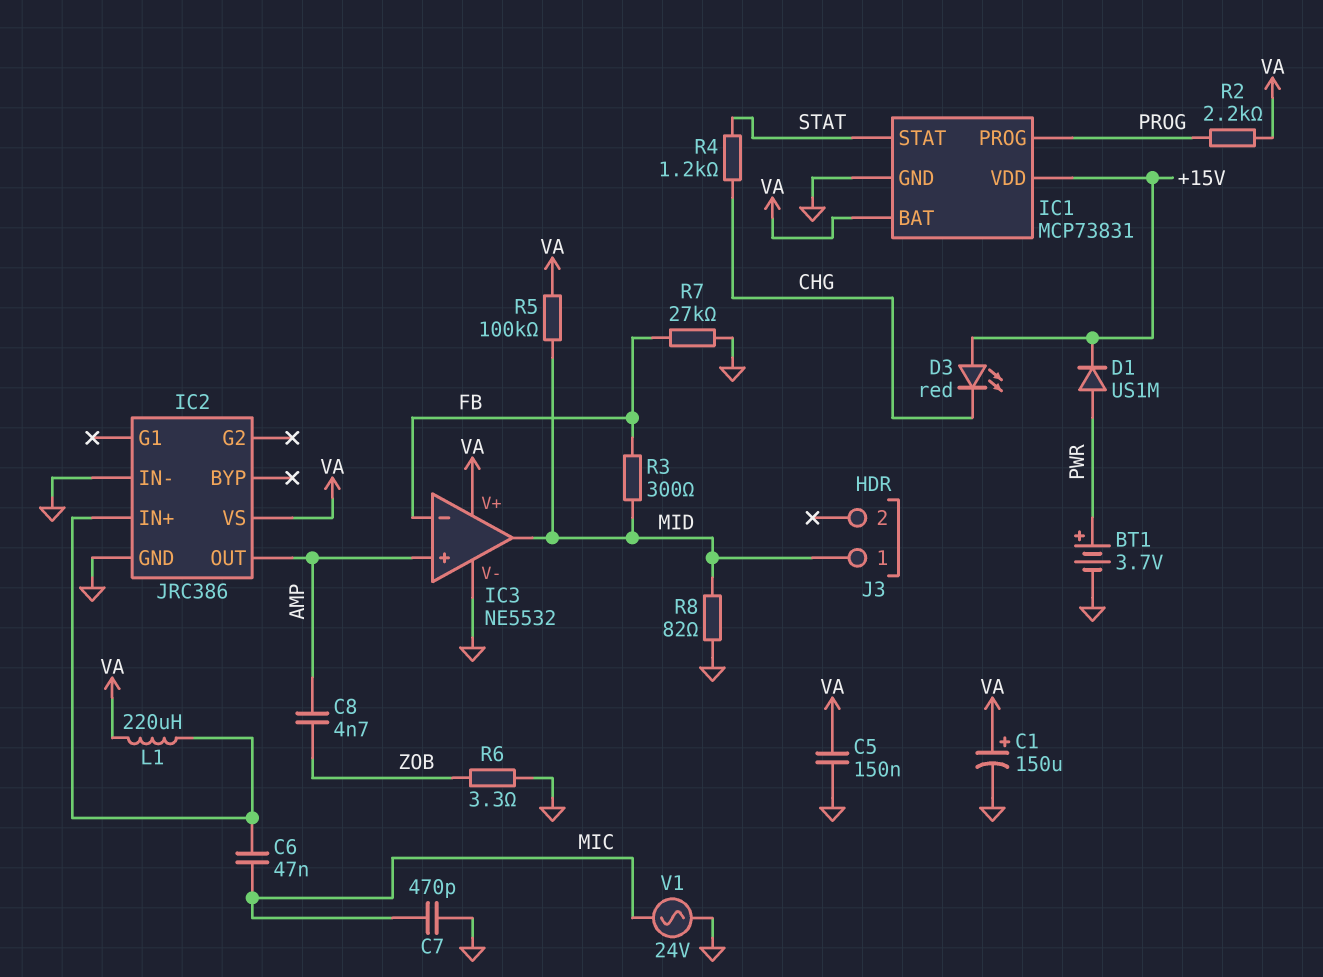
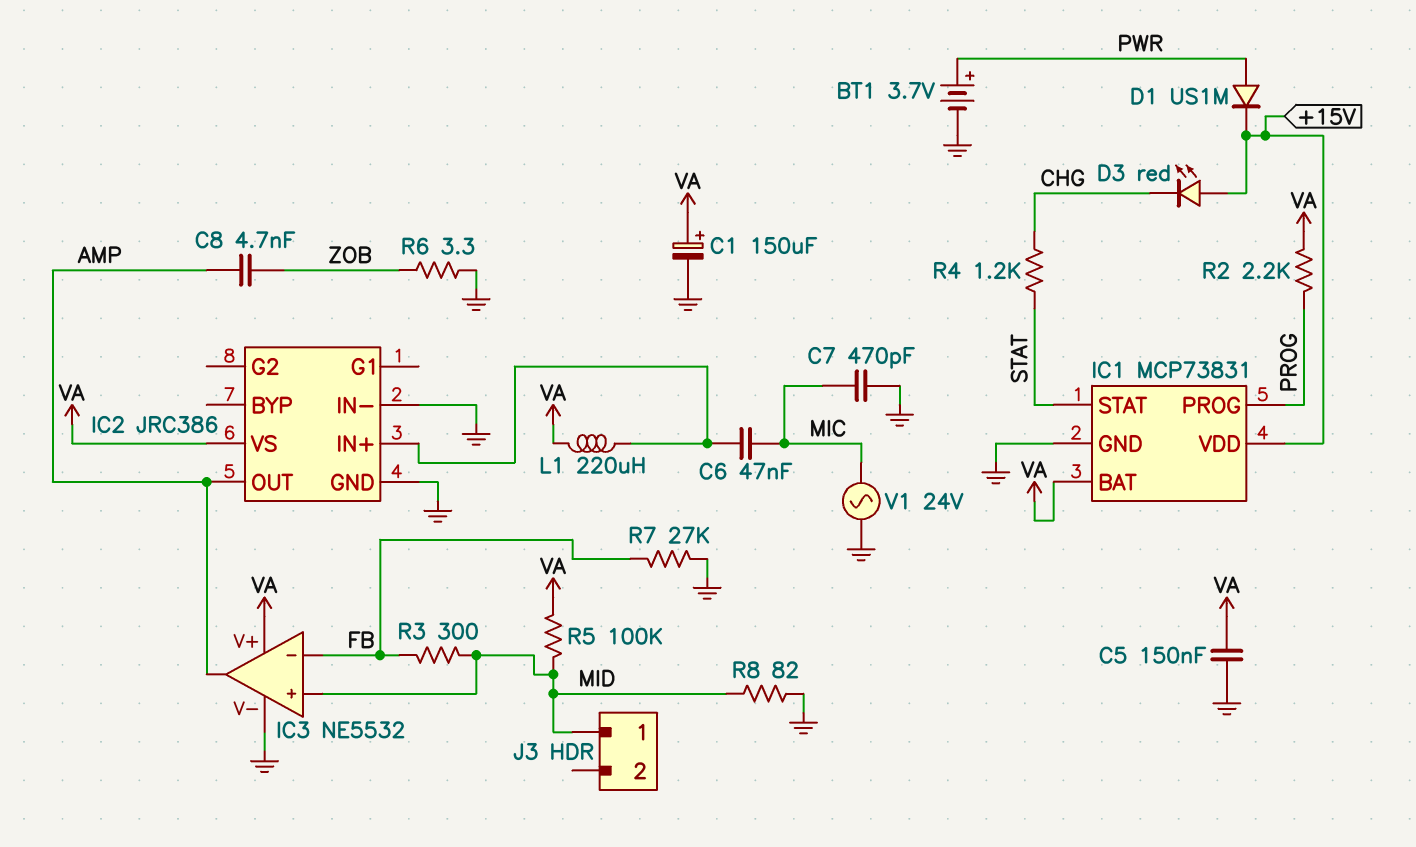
IC3 pin in+: AMP -> MID
IC3 pin out: MID -> AMP

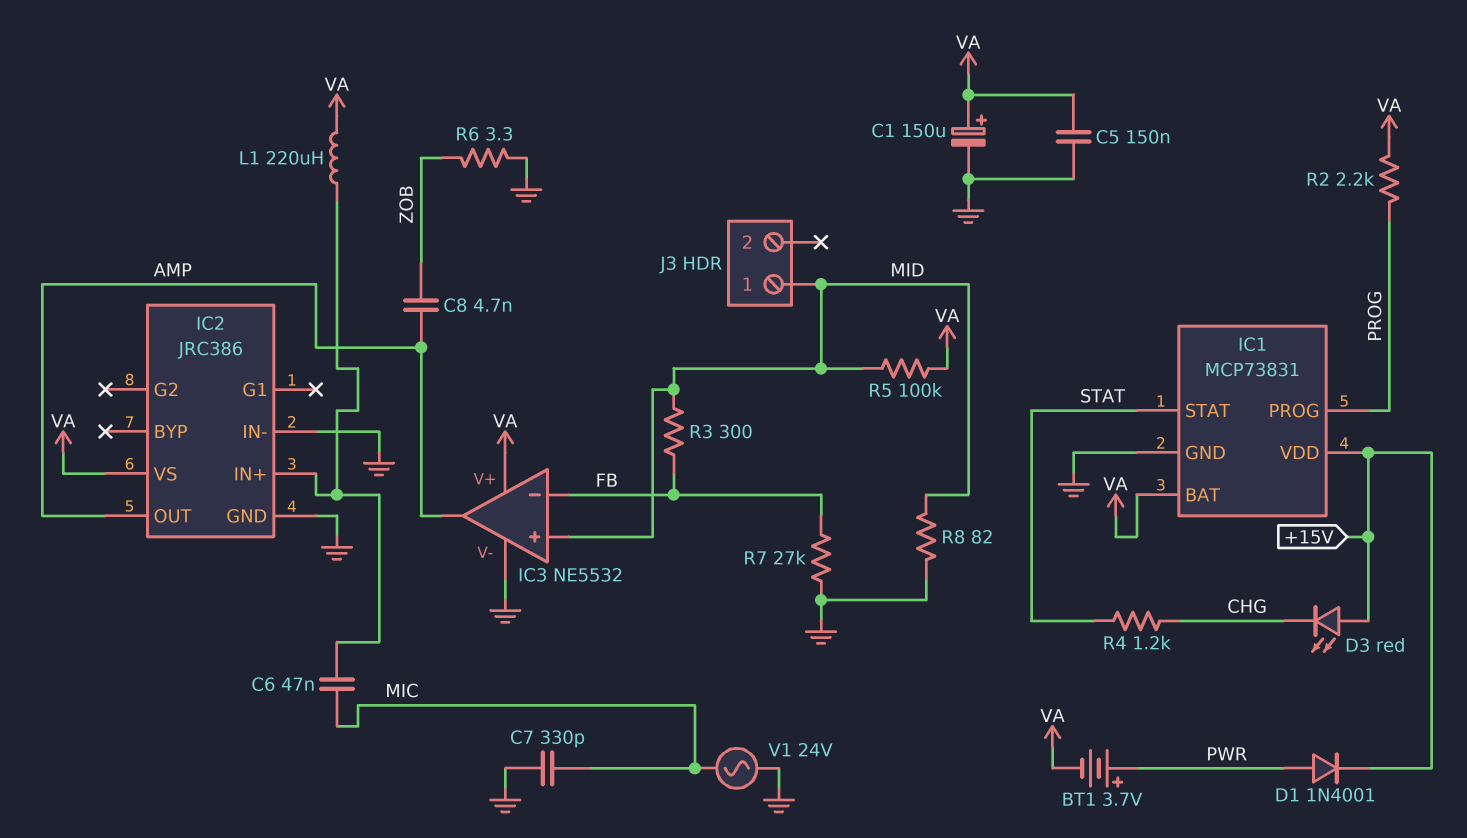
BT1: 3.7V (plus PWR, minus GND) -> 3.7V (plus PWR, minus VA)
C7: 470pF (GND, MIC) -> 330pF (GND, MIC)
D1: diode US1M (A PWR, K +15V) -> diode 1N4001 (A PWR, K +15V)

